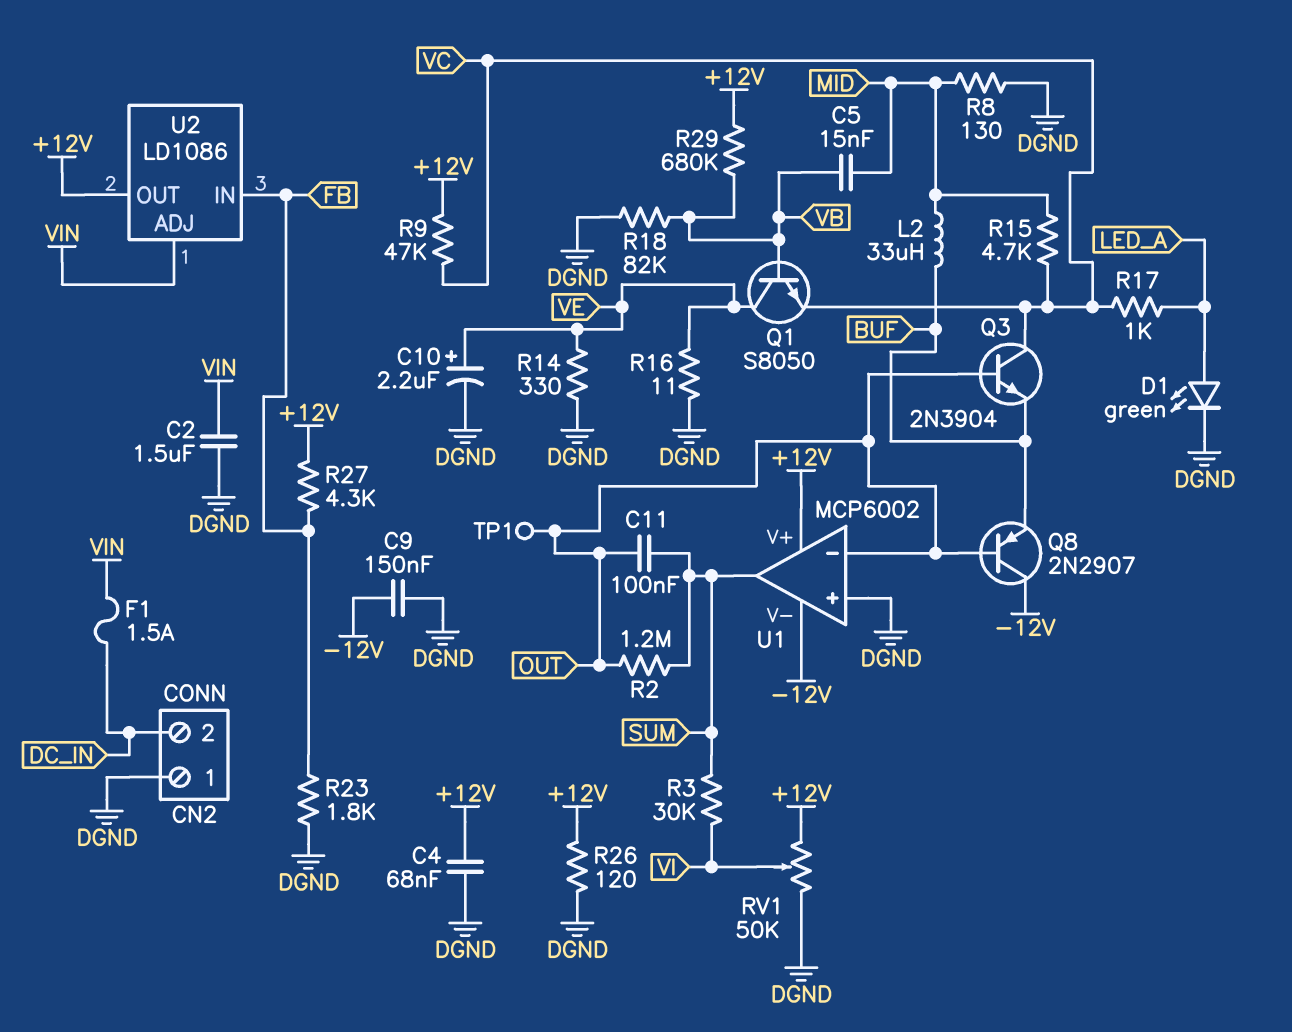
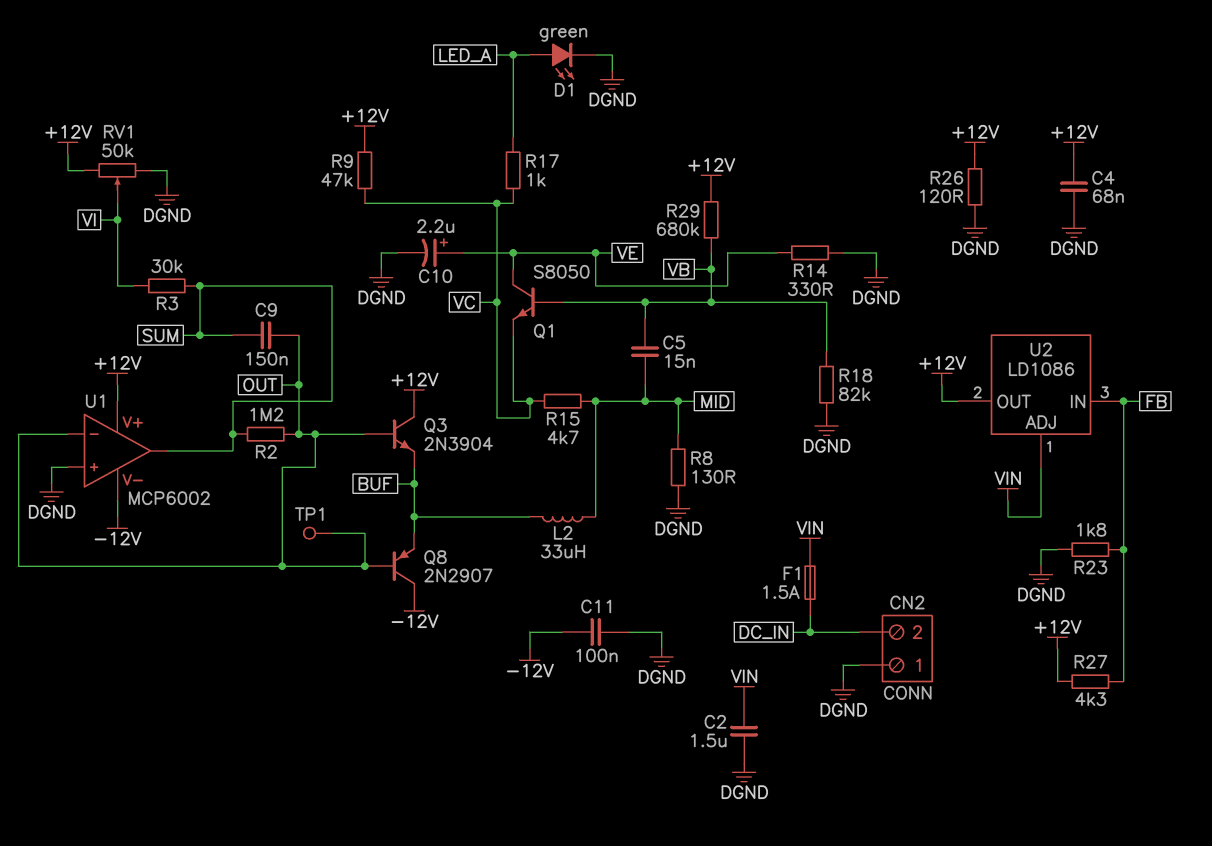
C9: 150nF (-12V, DGND) -> 150nF (OUT, SUM)
C11: 100nF (OUT, SUM) -> 100nF (-12V, DGND)
Q3: NPN 2N3904 (B OUT, C VC, E BUF) -> NPN 2N3904 (B OUT, C +12V, E BUF)
R16: 11 (DGND, VE) -> none

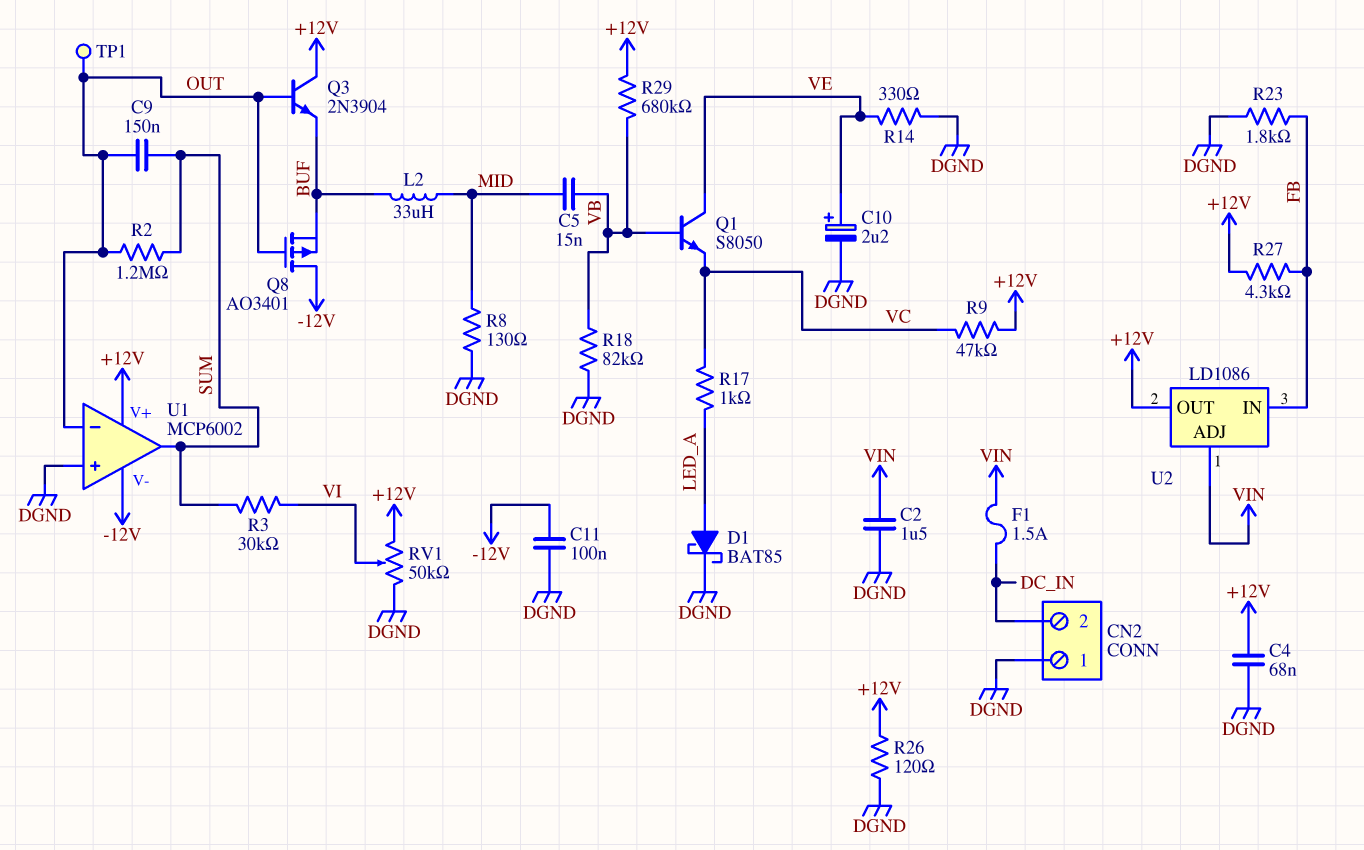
D1: LED green (A LED_A, K DGND) -> schottky BAT85 (A LED_A, K DGND)
Q8: PNP 2N2907 (B OUT, C -12V, E BUF) -> PMOS AO3401 (G OUT, D -12V, S BUF)
R15: 4.7k (MID, VC) -> none

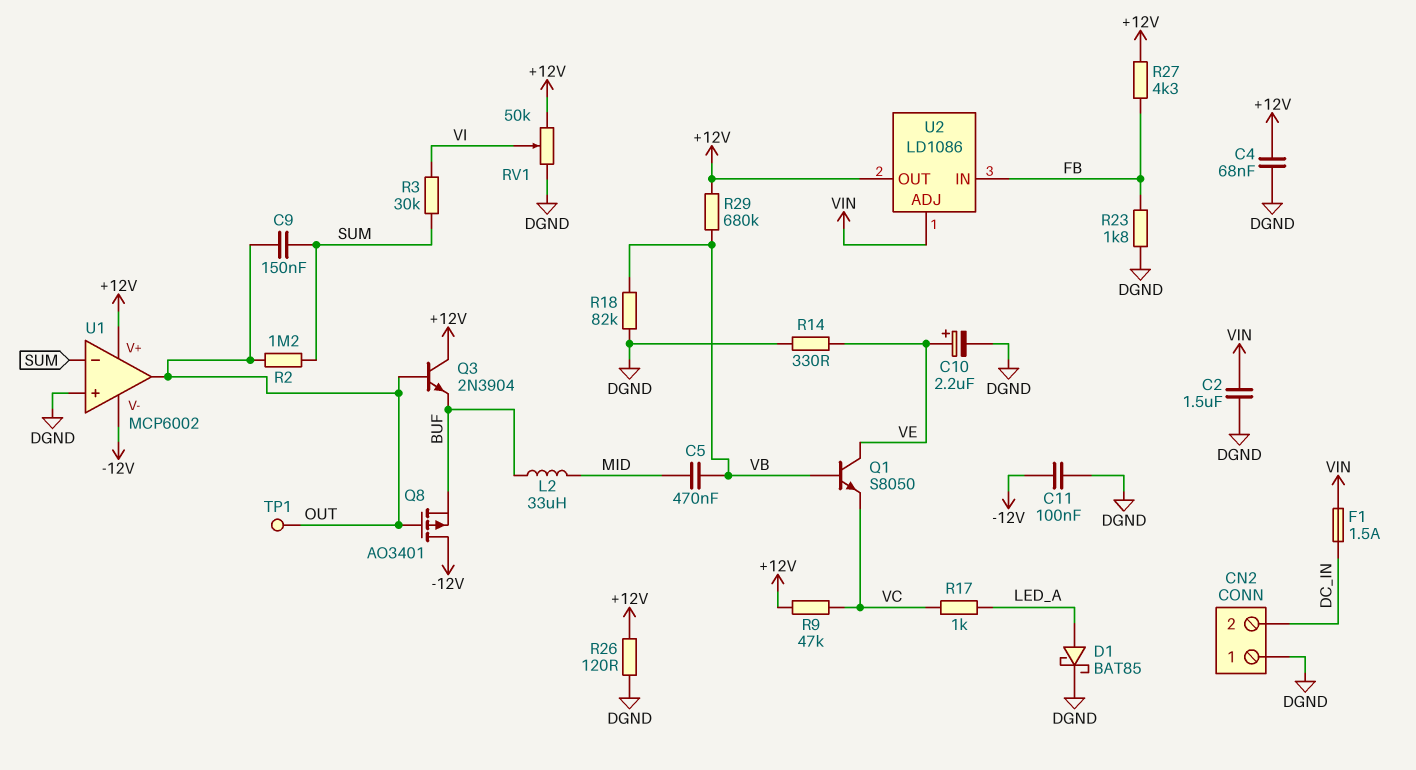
C5: 15nF (MID, VB) -> 470nF (MID, VB)
R8: 130 (DGND, MID) -> none
U1 pin in-: OUT -> SUM
U1 pin out: SUM -> OUT

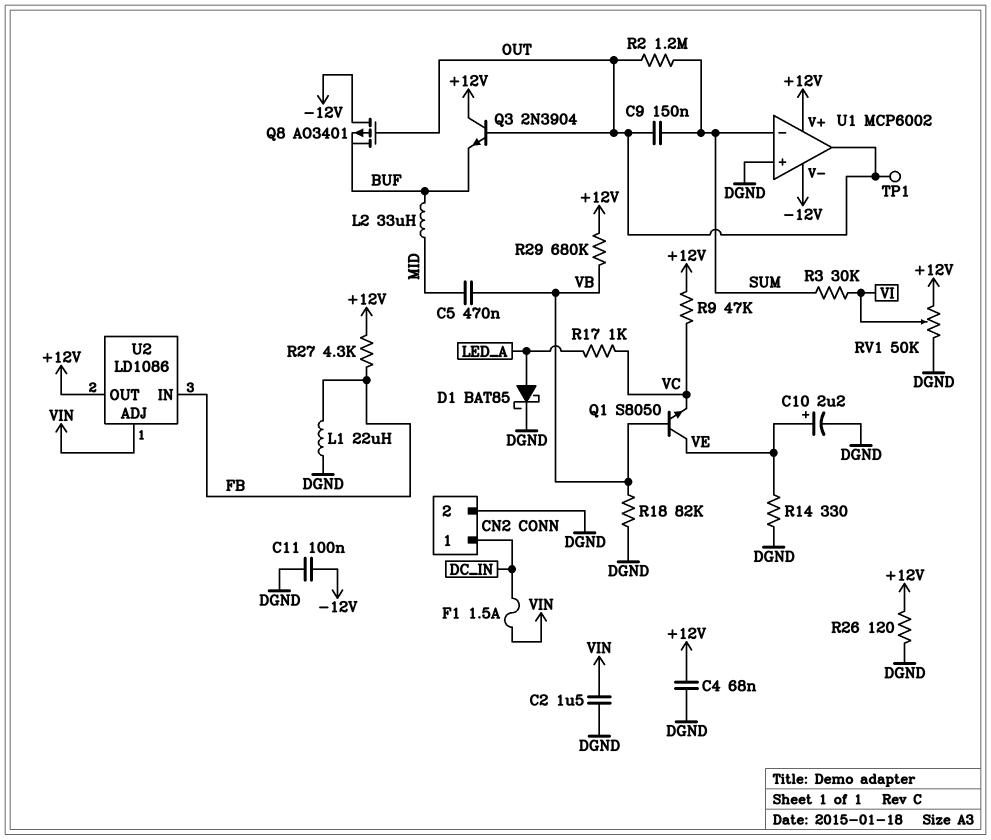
CN2 pin 1: DGND -> DC_IN
CN2 pin 2: DC_IN -> DGND
L1: none -> 22uH (DGND, FB)
R23: 1.8k (DGND, FB) -> none

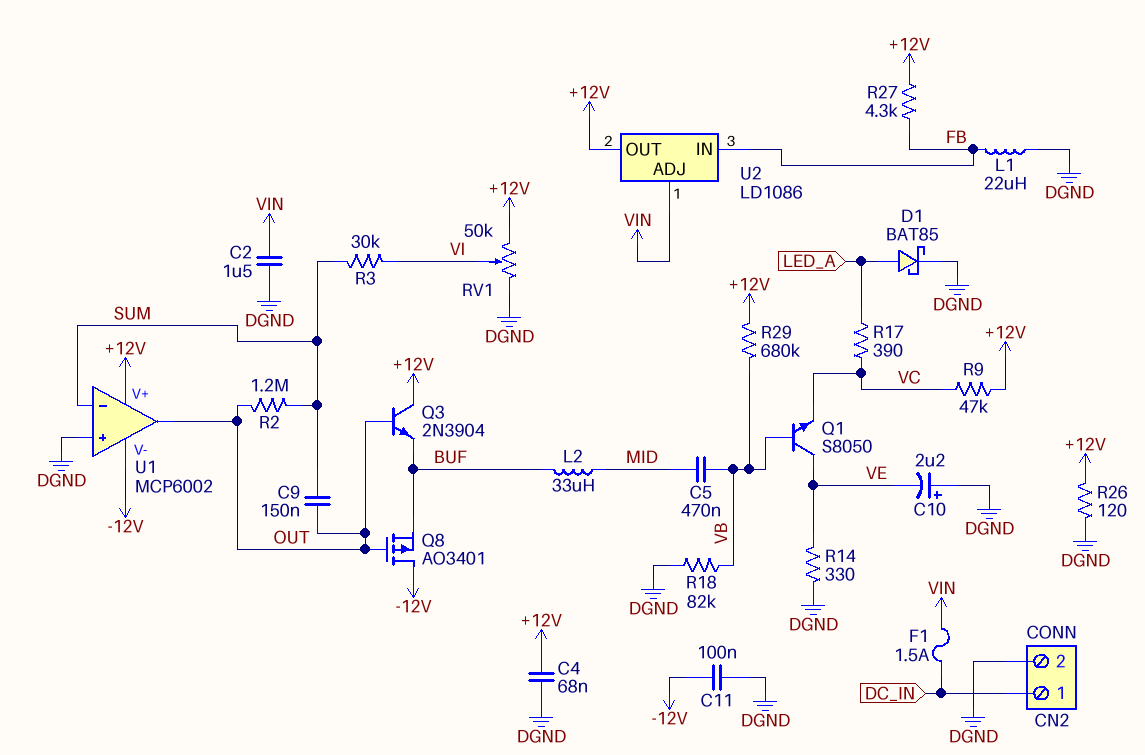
C10: 2.2uF (plus VE, minus DGND) -> 2.2uF (plus DGND, minus VE)
R17: 1k (LED_A, VC) -> 390 (LED_A, VC)
TP1: test point (OUT) -> none

